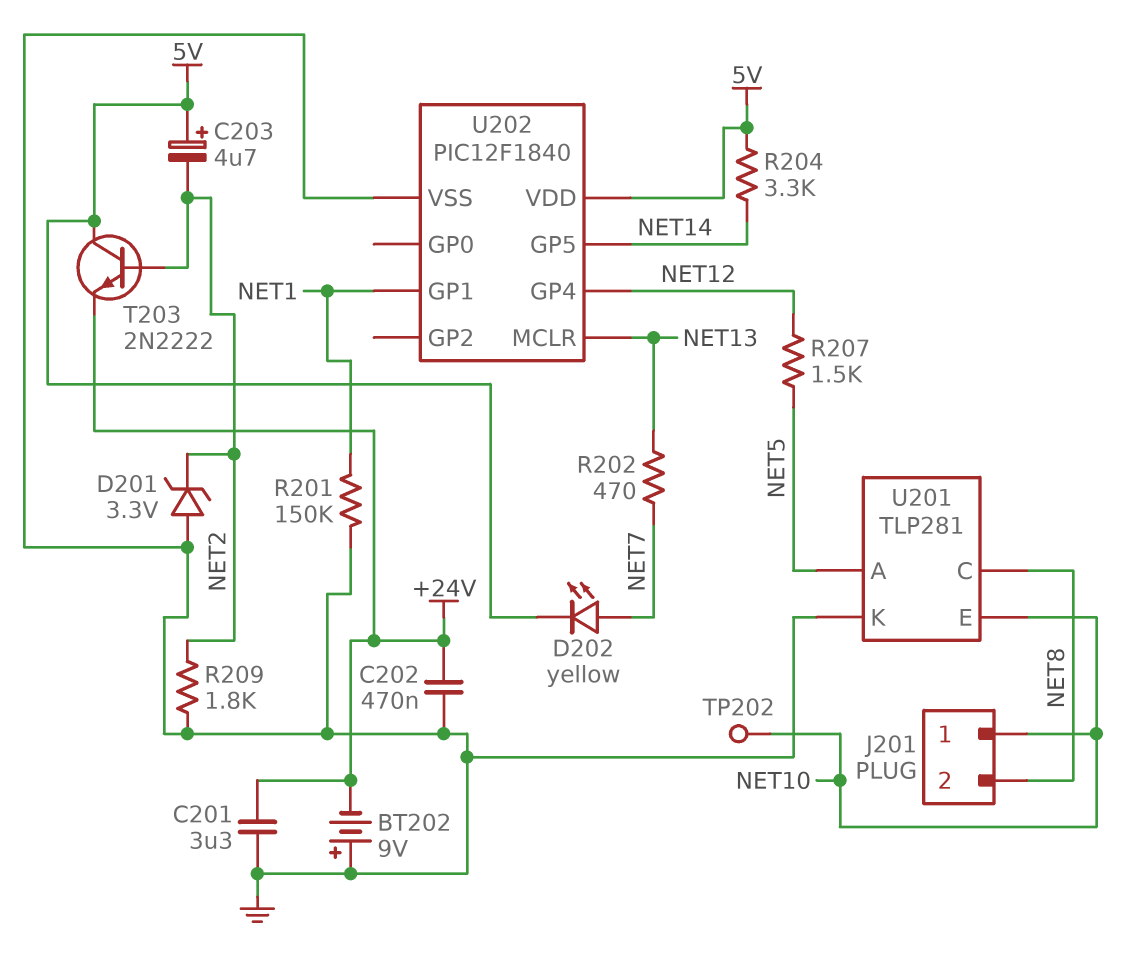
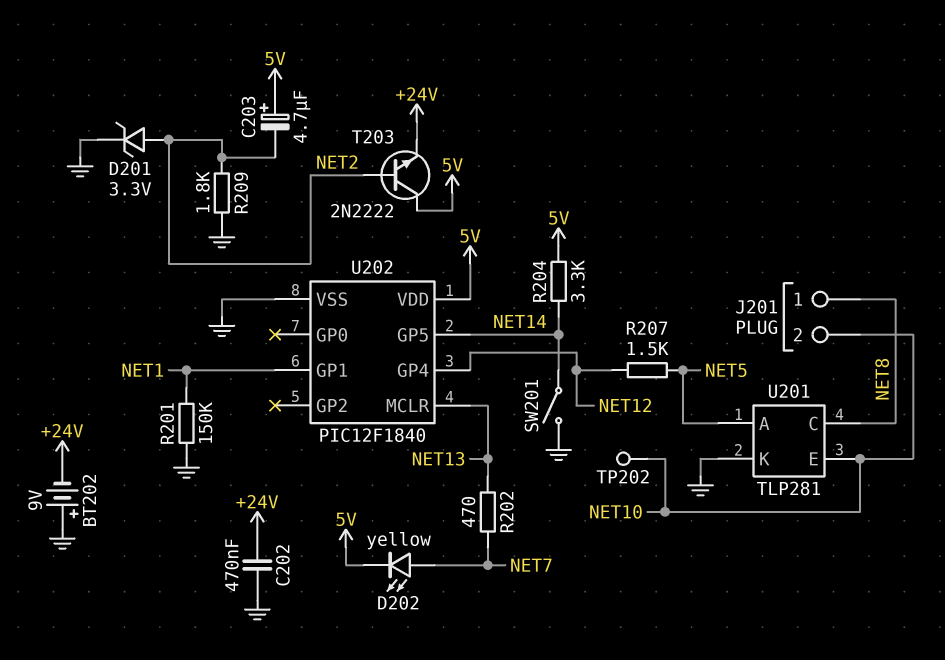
C201: 3.3uF (+24V, GND) -> none
D201: zener 3.3V (A GND, K NET2) -> zener 3.3V (A NET2, K GND)
J201 pin 1: NET10 -> NET8
J201 pin 2: NET8 -> NET10
SW201: none -> switch (GND, NET14)

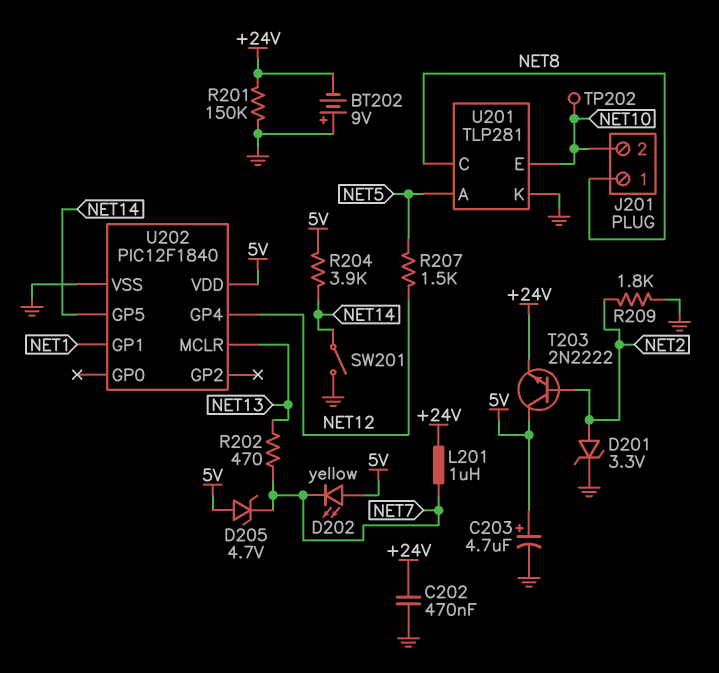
C203: 4.7uF (plus 5V, minus NET2) -> 4.7uF (plus 5V, minus GND)
D202: LED yellow (A NET7, K 5V) -> LED yellow (A 5V, K NET7)
D205: none -> zener 4.7V (A 5V, K NET7)
L201: none -> 1uH (+24V, NET7)
R201: 150k (GND, NET1) -> 150k (+24V, GND)
R204: 3.3k (5V, NET14) -> 3.9k (5V, NET14)

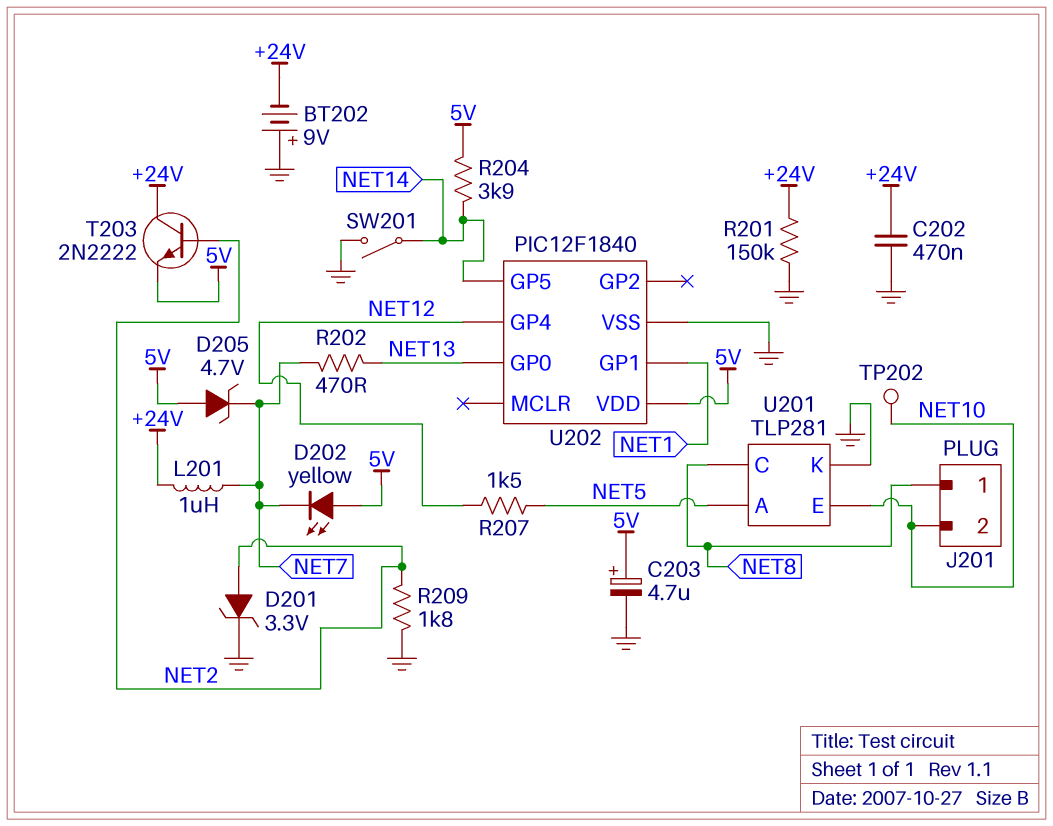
T203: NPN 2N2222 (B NET2, C 5V, E +24V) -> NPN 2N2222 (B NET2, C +24V, E 5V)
U202 pin GP0: none -> NET13
U202 pin MCLR: NET13 -> none

